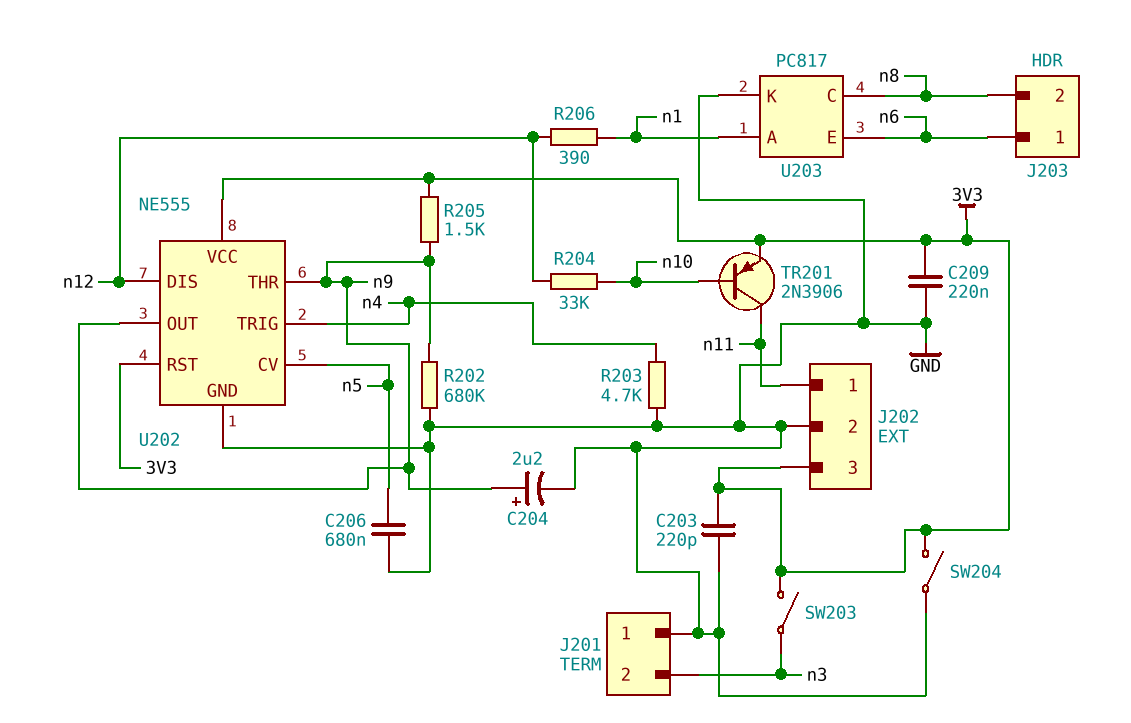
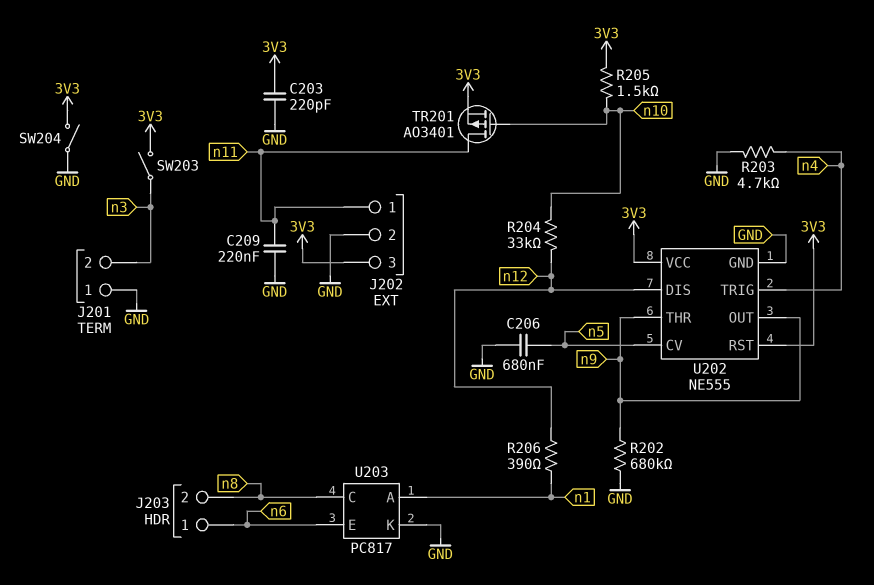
C204: 2.2uF (plus n9, minus GND) -> none
C209: 220nF (3V3, GND) -> 220nF (GND, n11)
R205: 1.5k (3V3, n9) -> 1.5k (3V3, n10)
TR201: PNP 2N3906 (B n10, C n11, E 3V3) -> PMOS AO3401 (G n10, D n11, S 3V3)

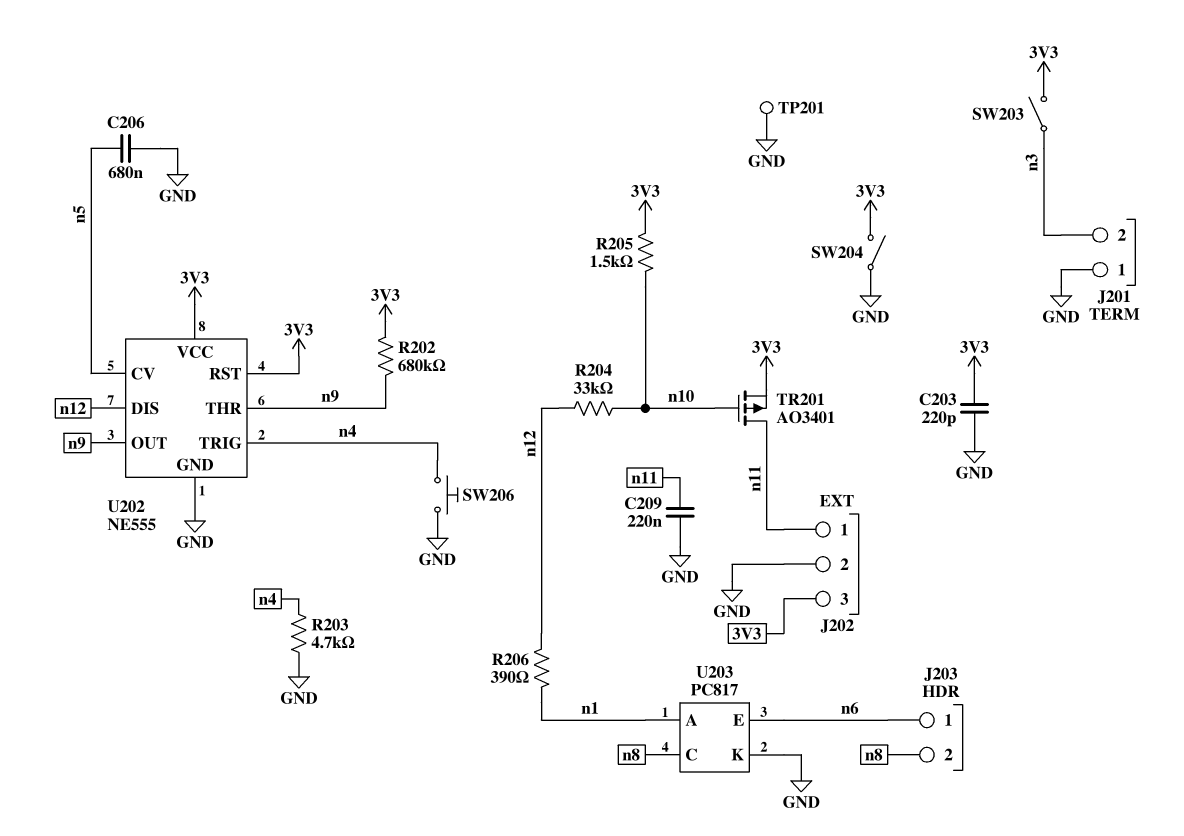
R202: 680k (GND, n9) -> 680k (3V3, n9)
SW206: none -> button (GND, n4)
TP201: none -> test point (GND)

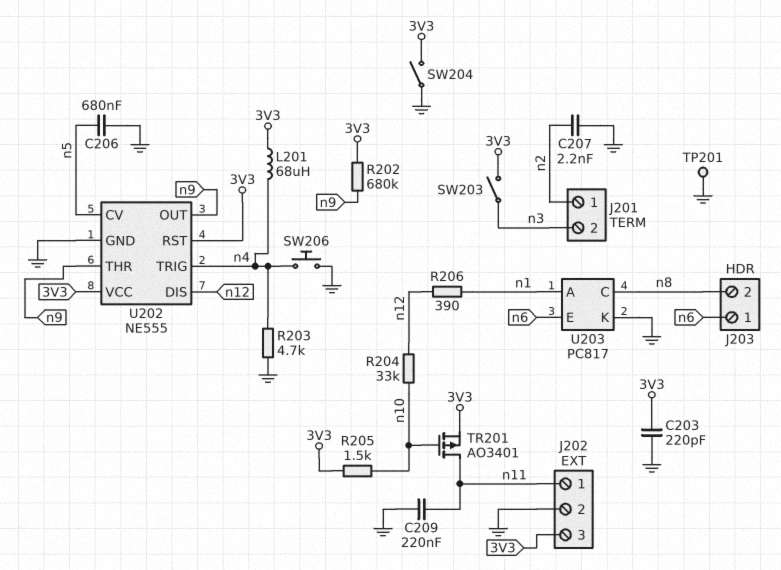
C207: none -> 2.2nF (GND, n2)
J201 pin 1: GND -> n2
L201: none -> 68uH (3V3, n4)

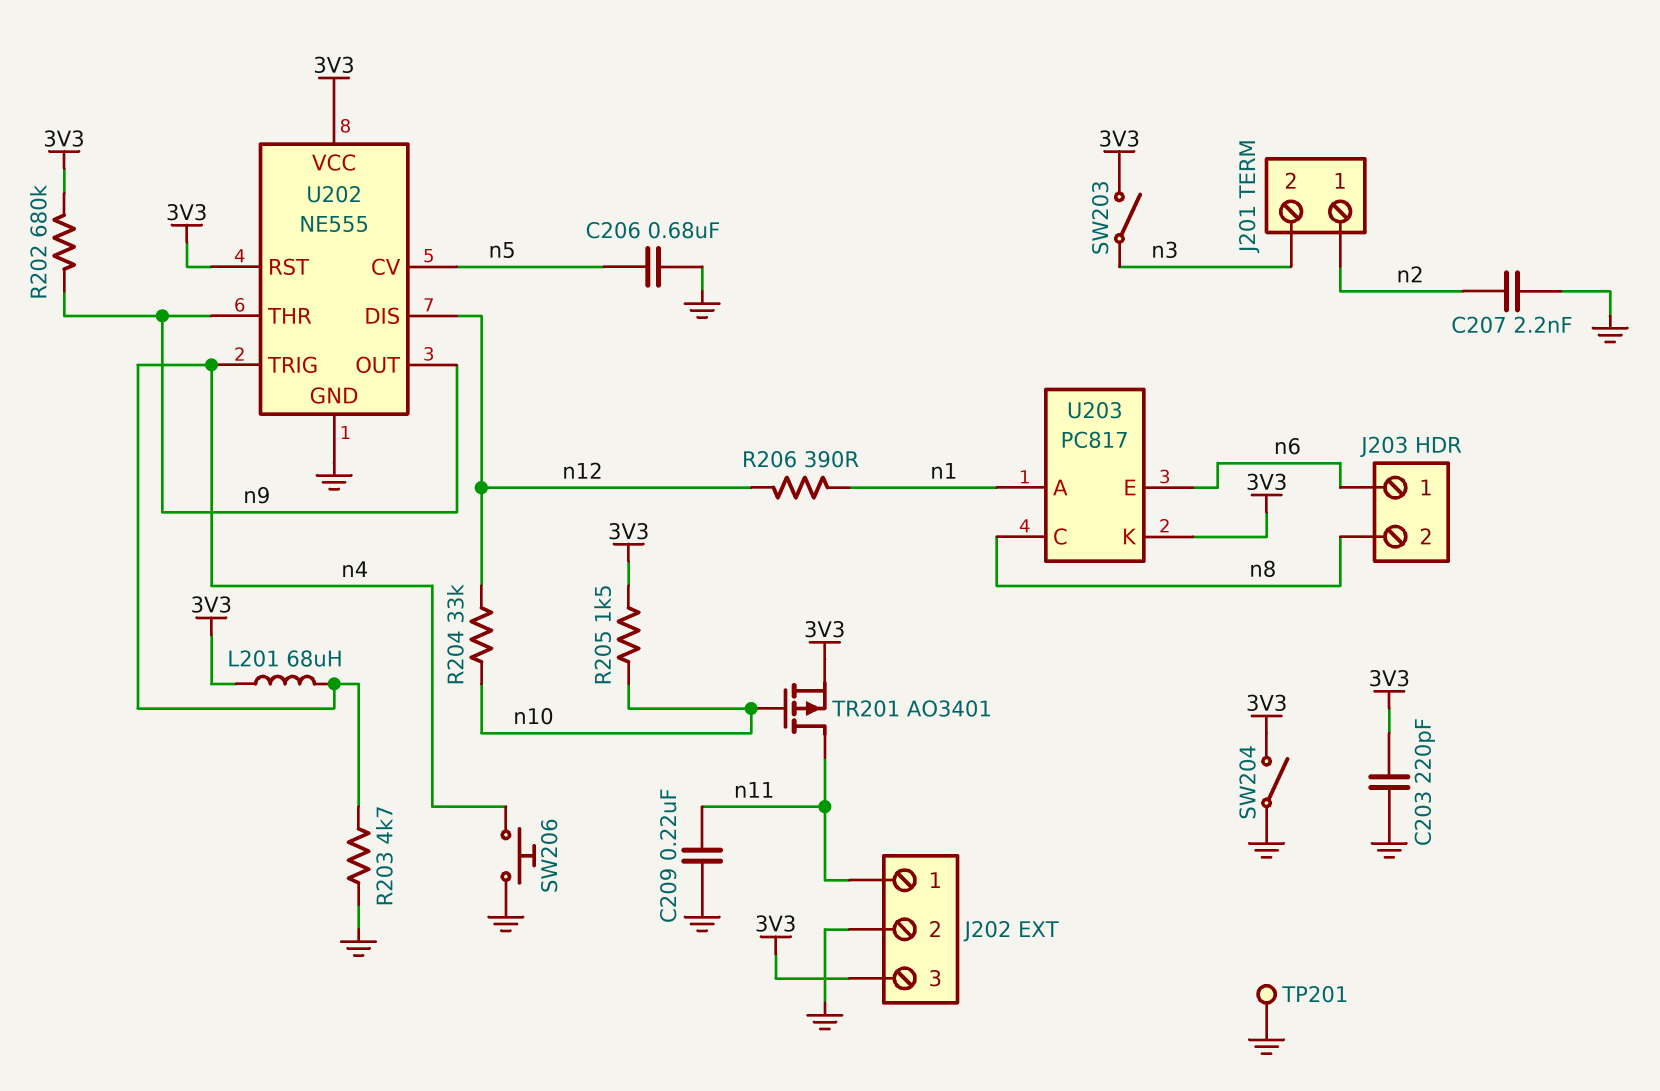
U203 pin K: GND -> 3V3

